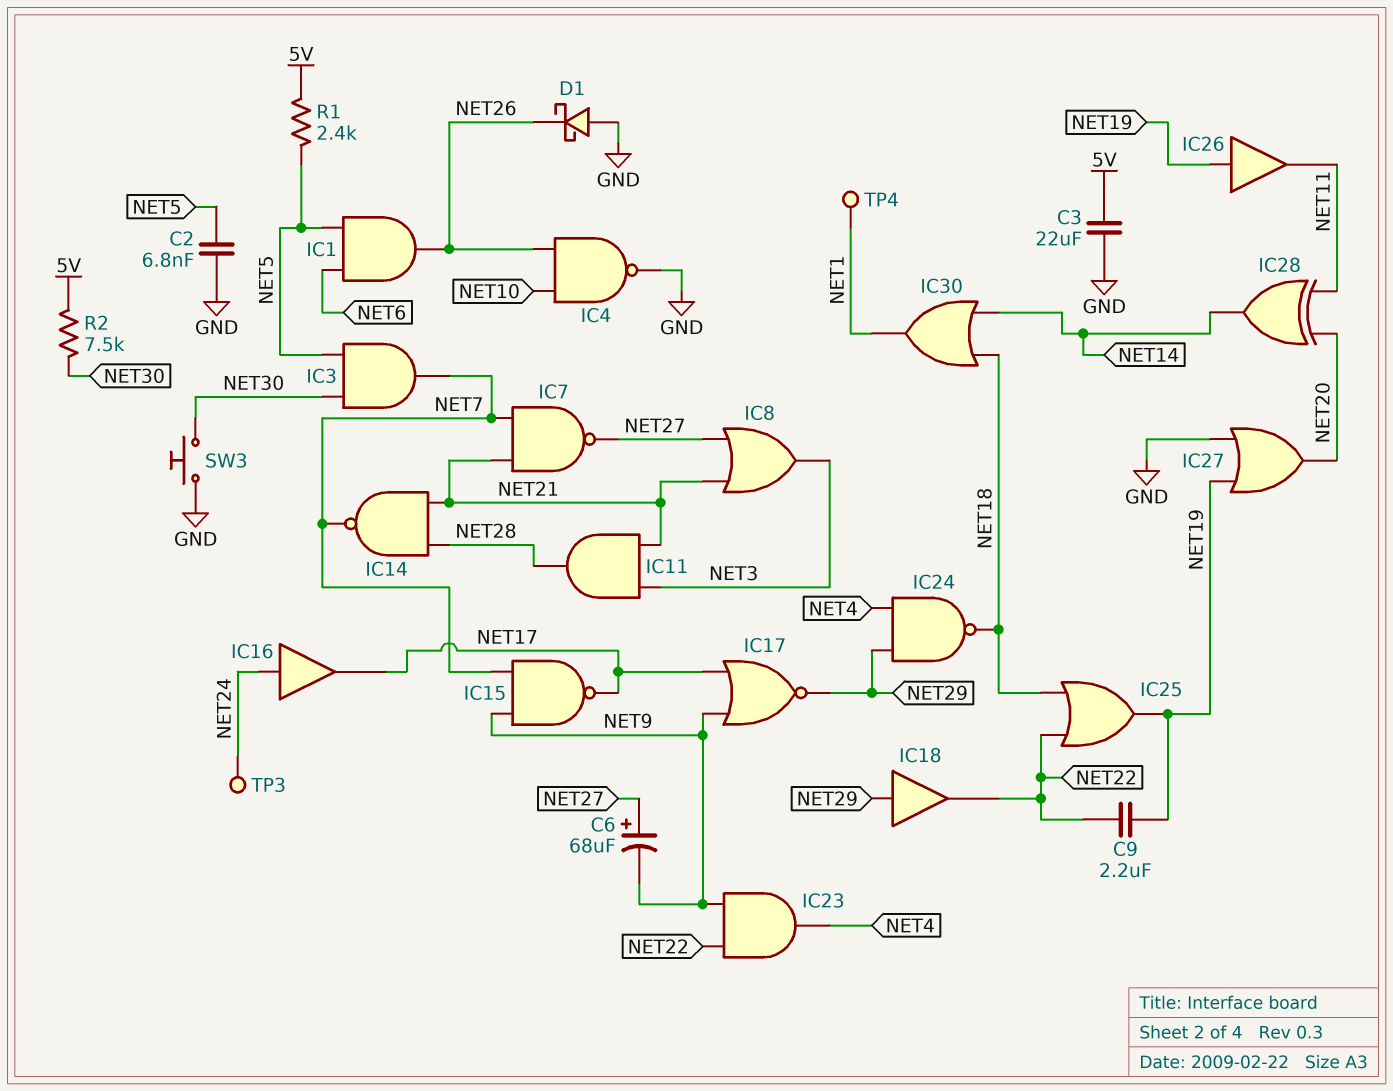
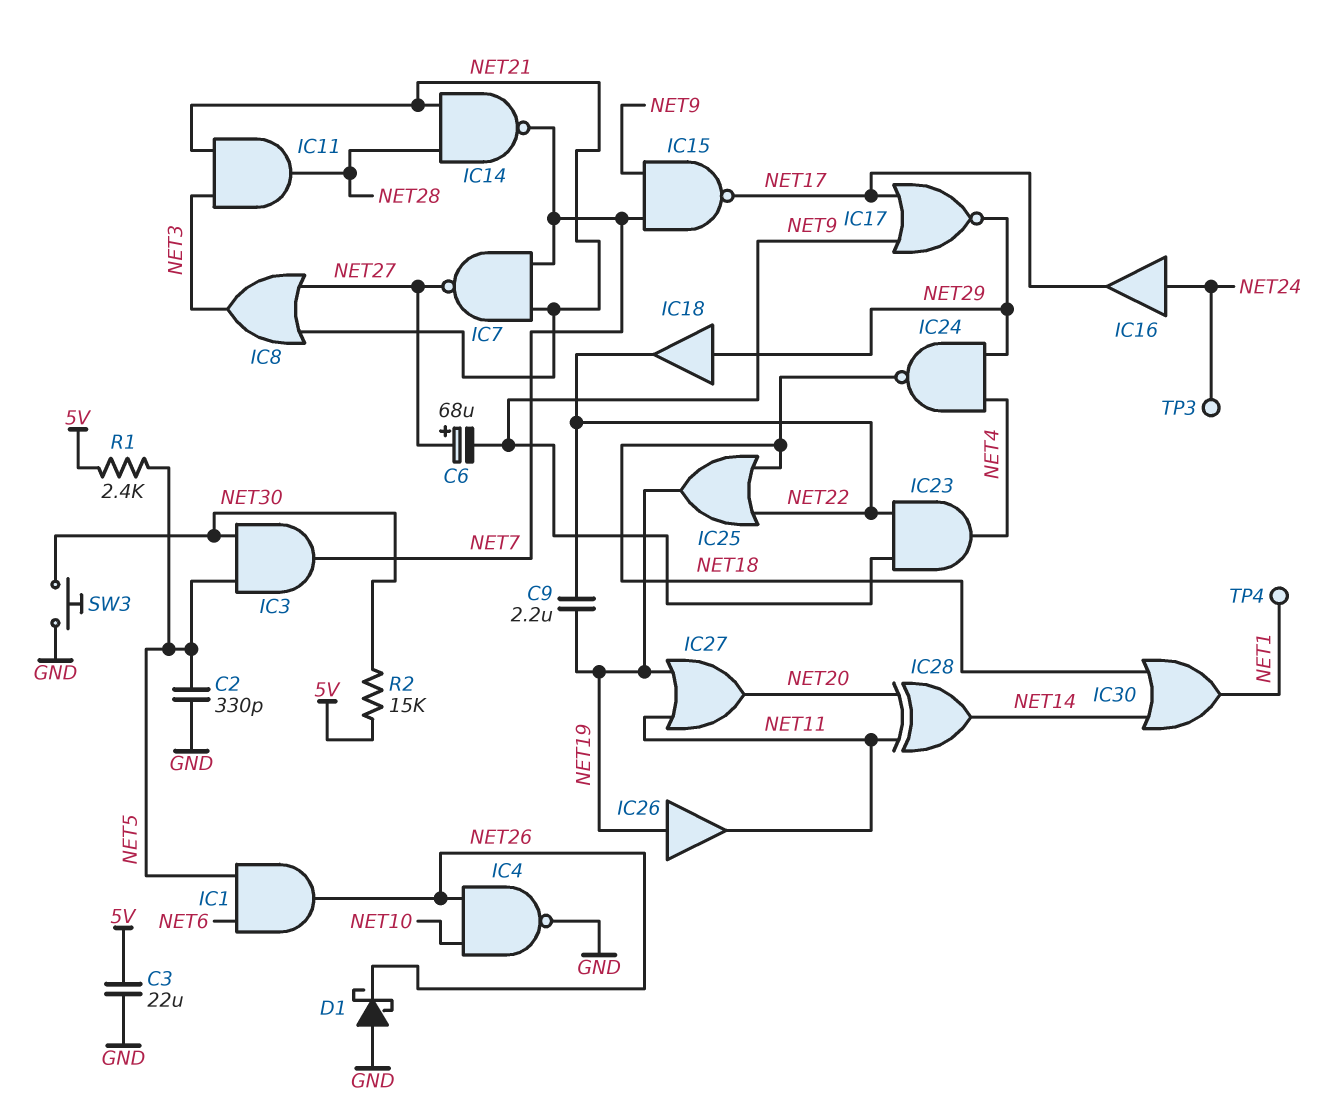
C2: 6.8nF (GND, NET5) -> 330pF (GND, NET5)
IC27: OR (in GND, in NET19, out NET20) -> OR (in NET11, in NET19, out NET20)
R2: 7.5k (5V, NET30) -> 15k (5V, NET30)

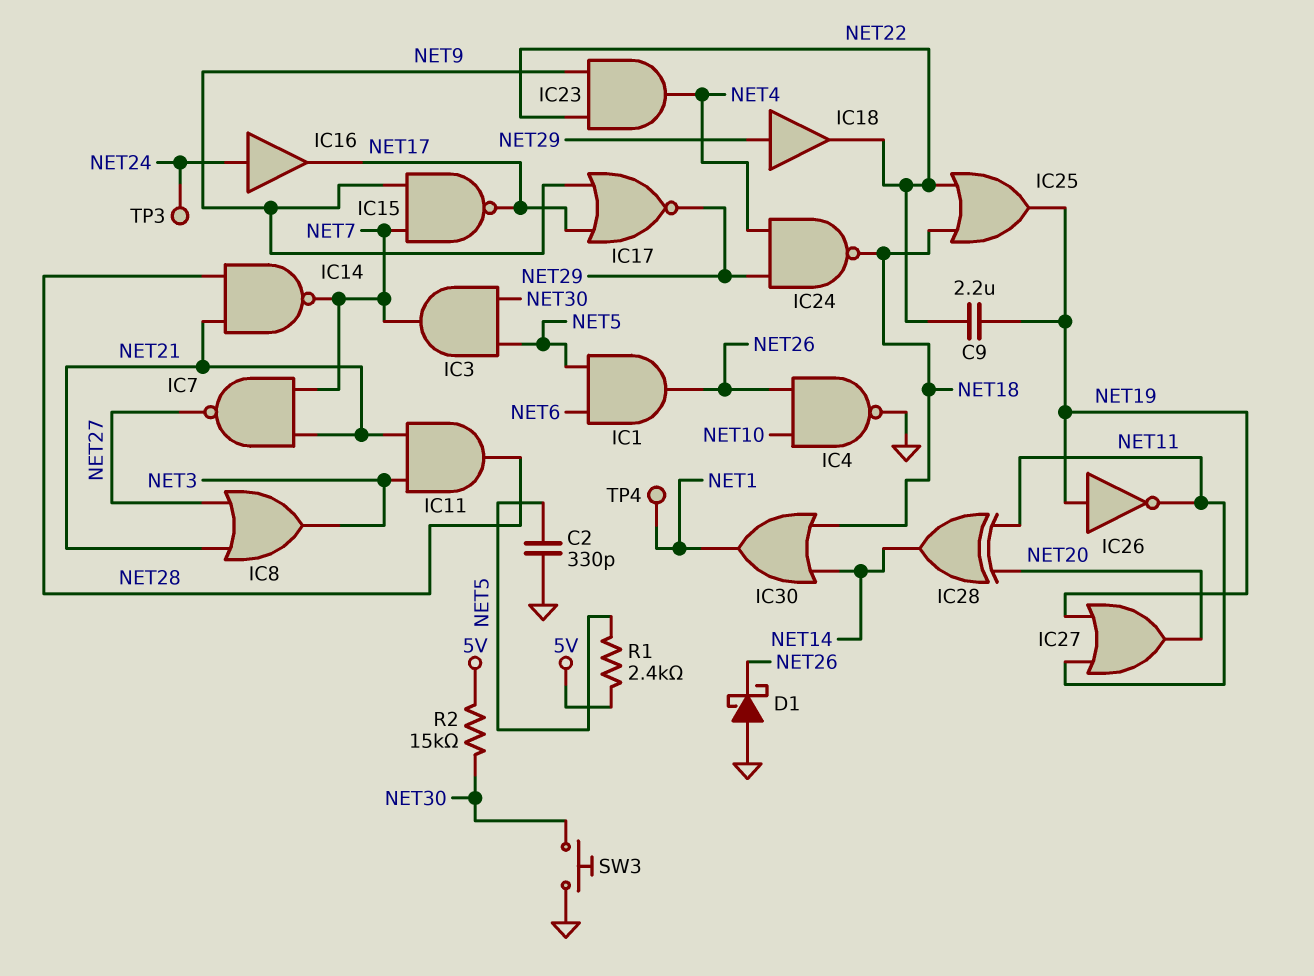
C3: 22uF (5V, GND) -> none
C6: 68uF (plus NET27, minus NET9) -> none
IC26: buffer (in NET19, out NET11) -> NOT (in NET19, out NET11)

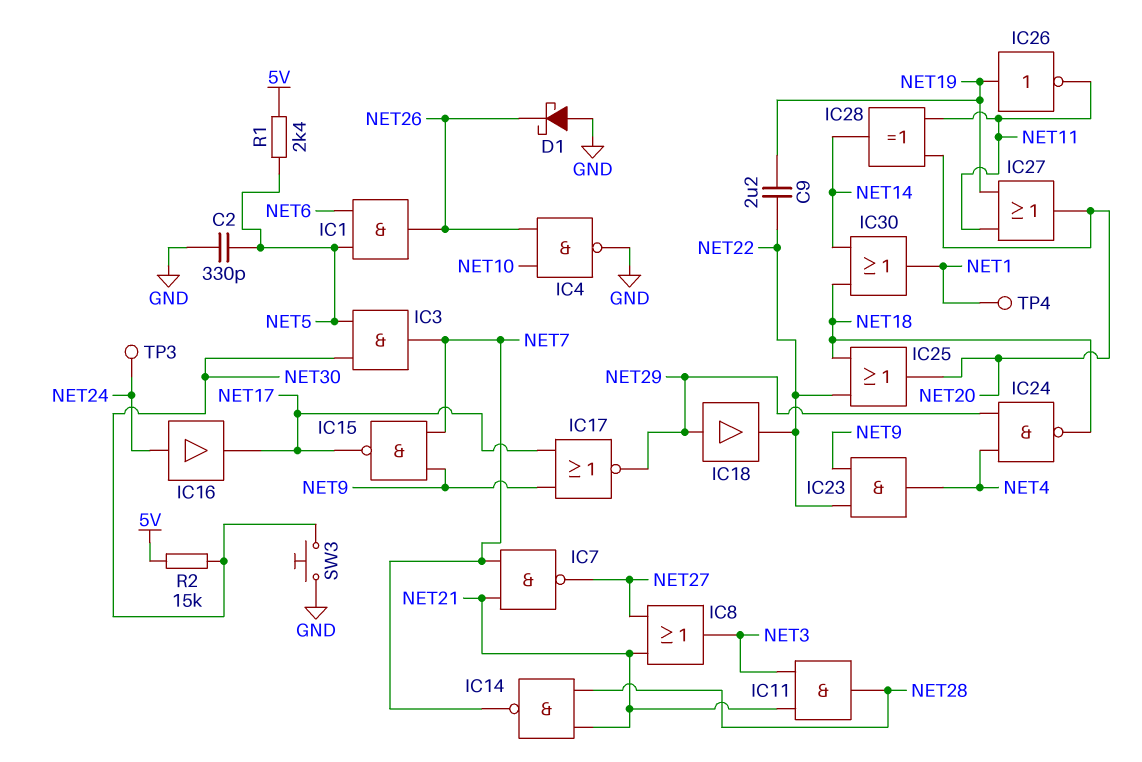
IC25: OR (in NET18, in NET22, out NET19) -> OR (in NET18, in NET22, out NET20)

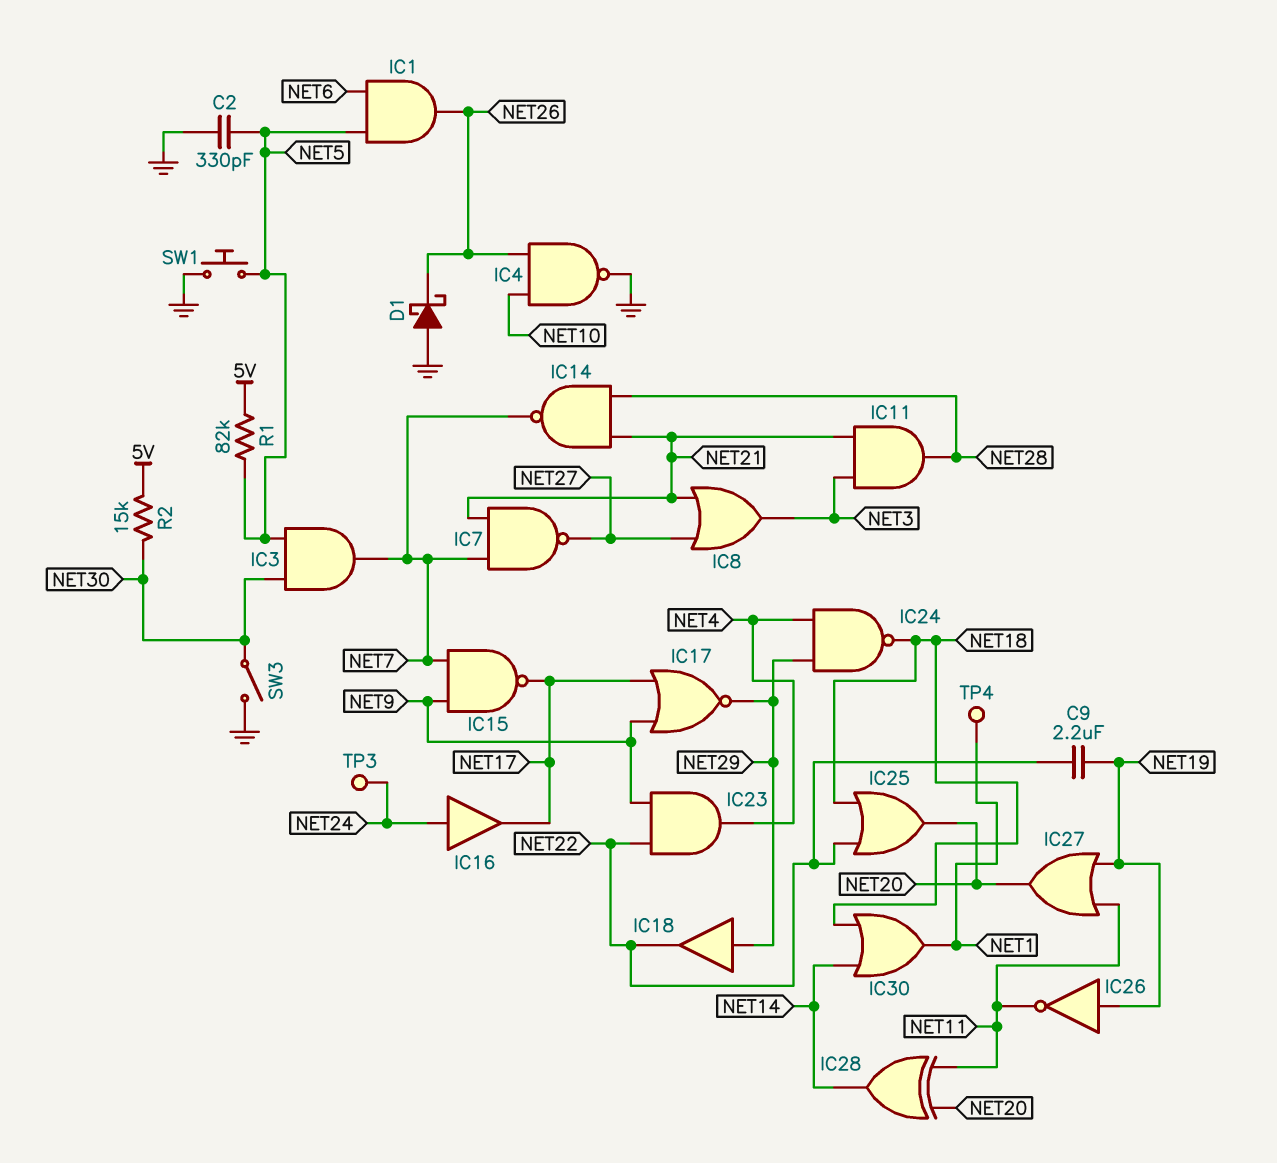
R1: 2.4k (5V, NET5) -> 82k (5V, NET5)
SW1: none -> button (GND, NET5)
SW3: button (GND, NET30) -> switch (GND, NET30)

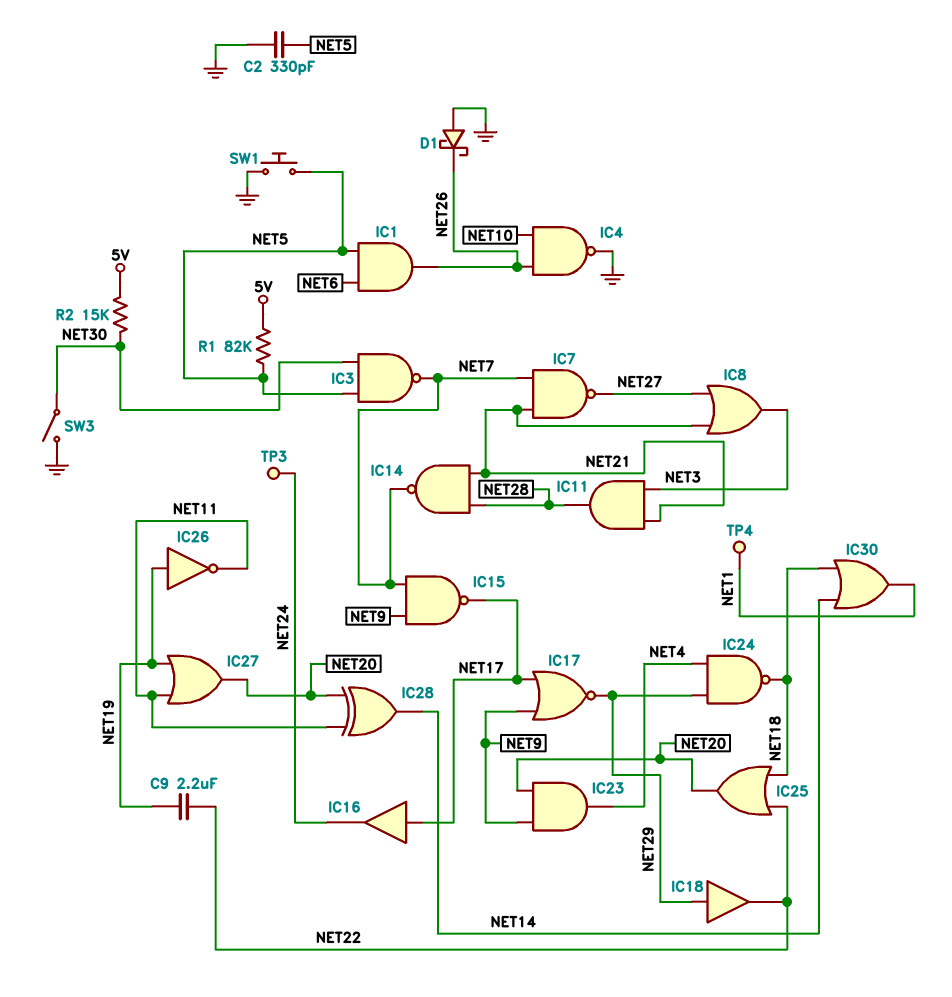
IC3: AND (in NET5, in NET30, out NET7) -> NAND (in NET5, in NET30, out NET7)
IC16: buffer (in NET24, out NET17) -> buffer (in NET17, out NET24)
IC23: AND (in NET9, in NET22, out NET4) -> AND (in NET9, in NET20, out NET4)

